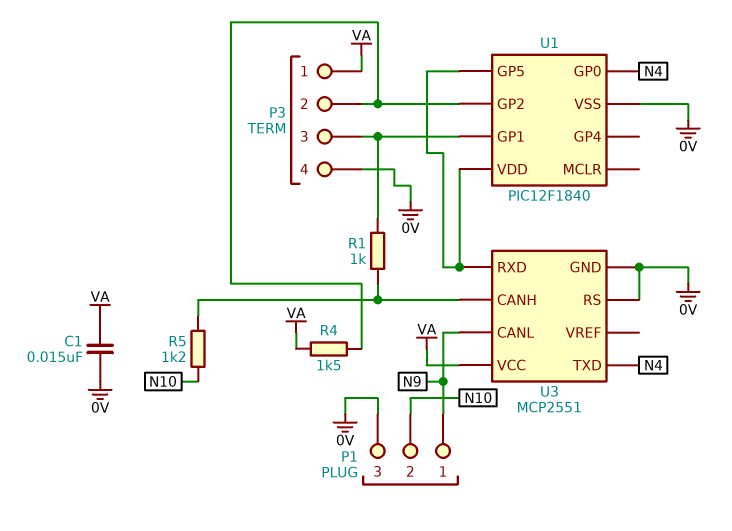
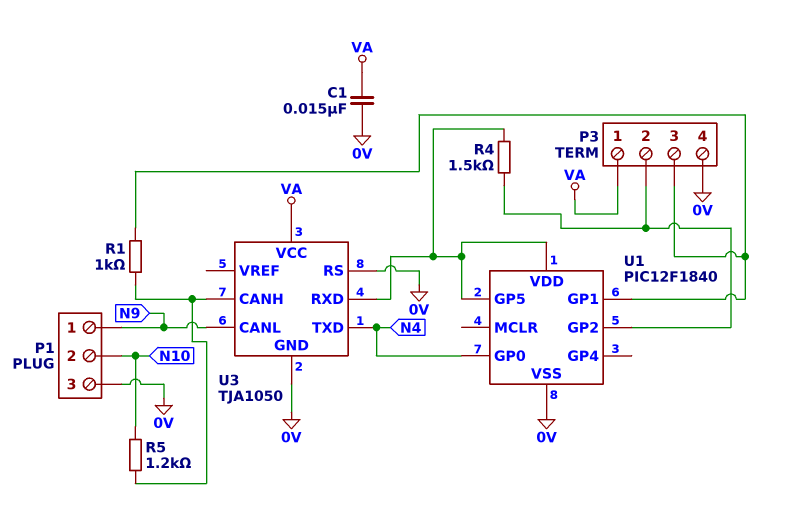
R4: 1.5k (P3/2, VA) -> 1.5k (P3/2, U1/GP5)
U3: MCP2551 -> TJA1050

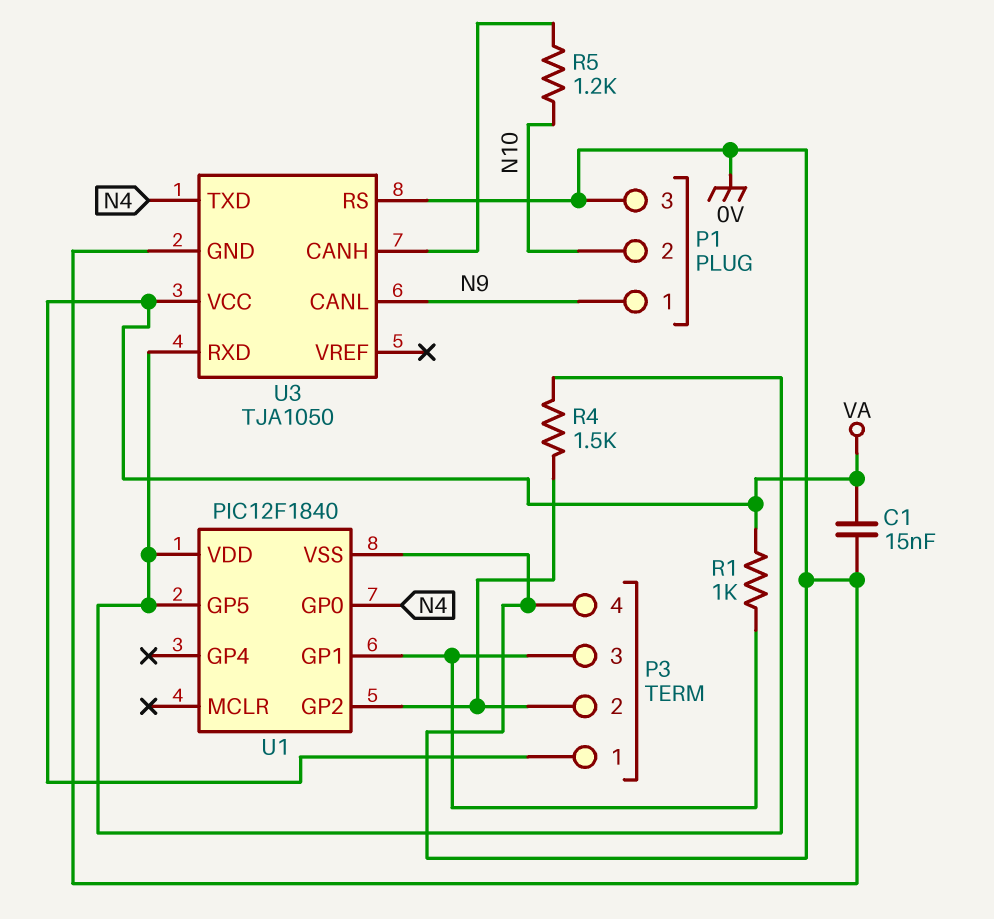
R1: 1k (P3/3, U3/CANH) -> 1k (P3/3, VA)

